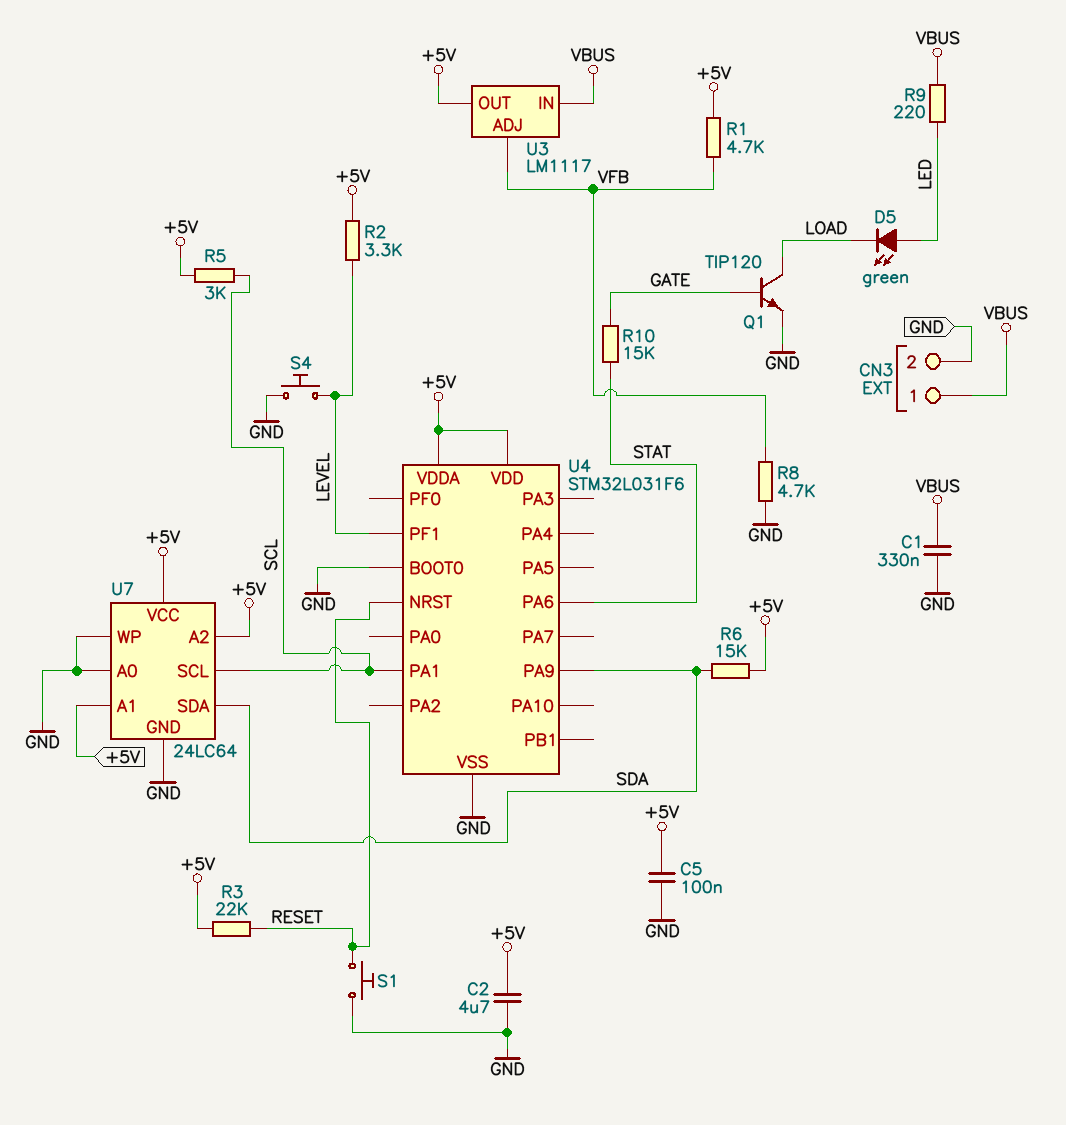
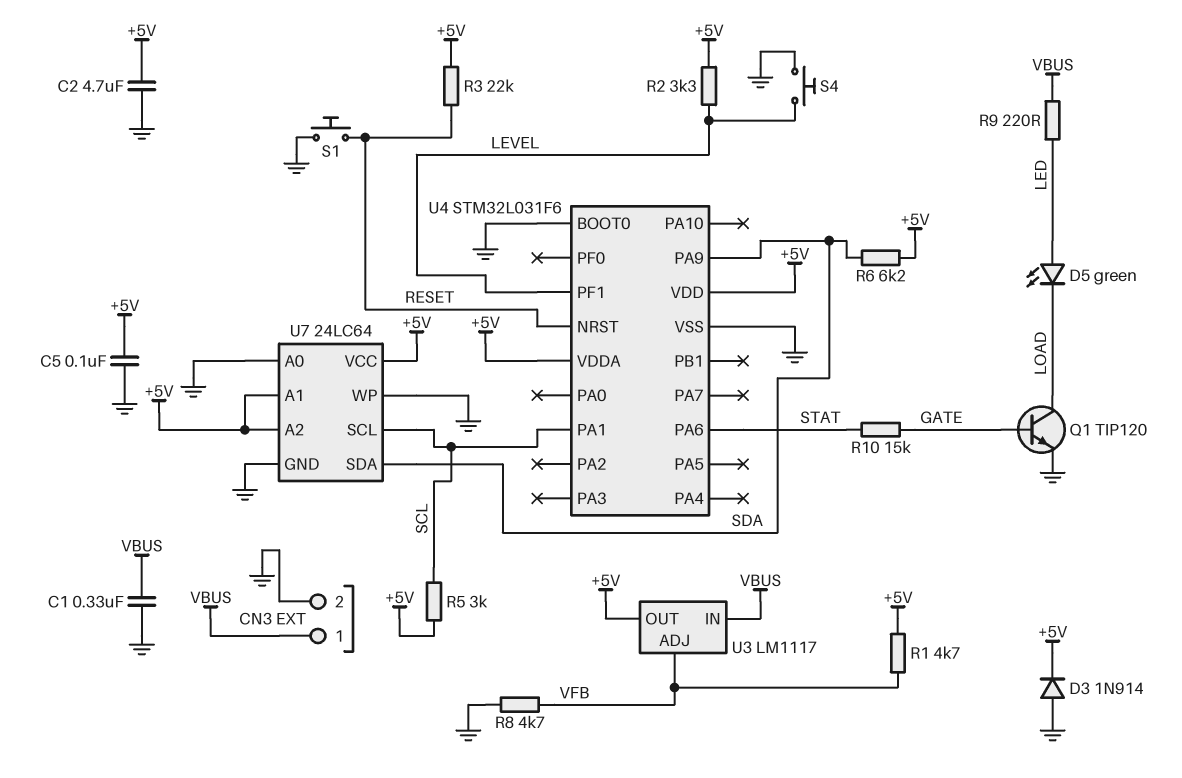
D3: none -> diode 1N914 (A GND, K +5V)
R6: 15k (+5V, SDA) -> 6.2k (+5V, SDA)

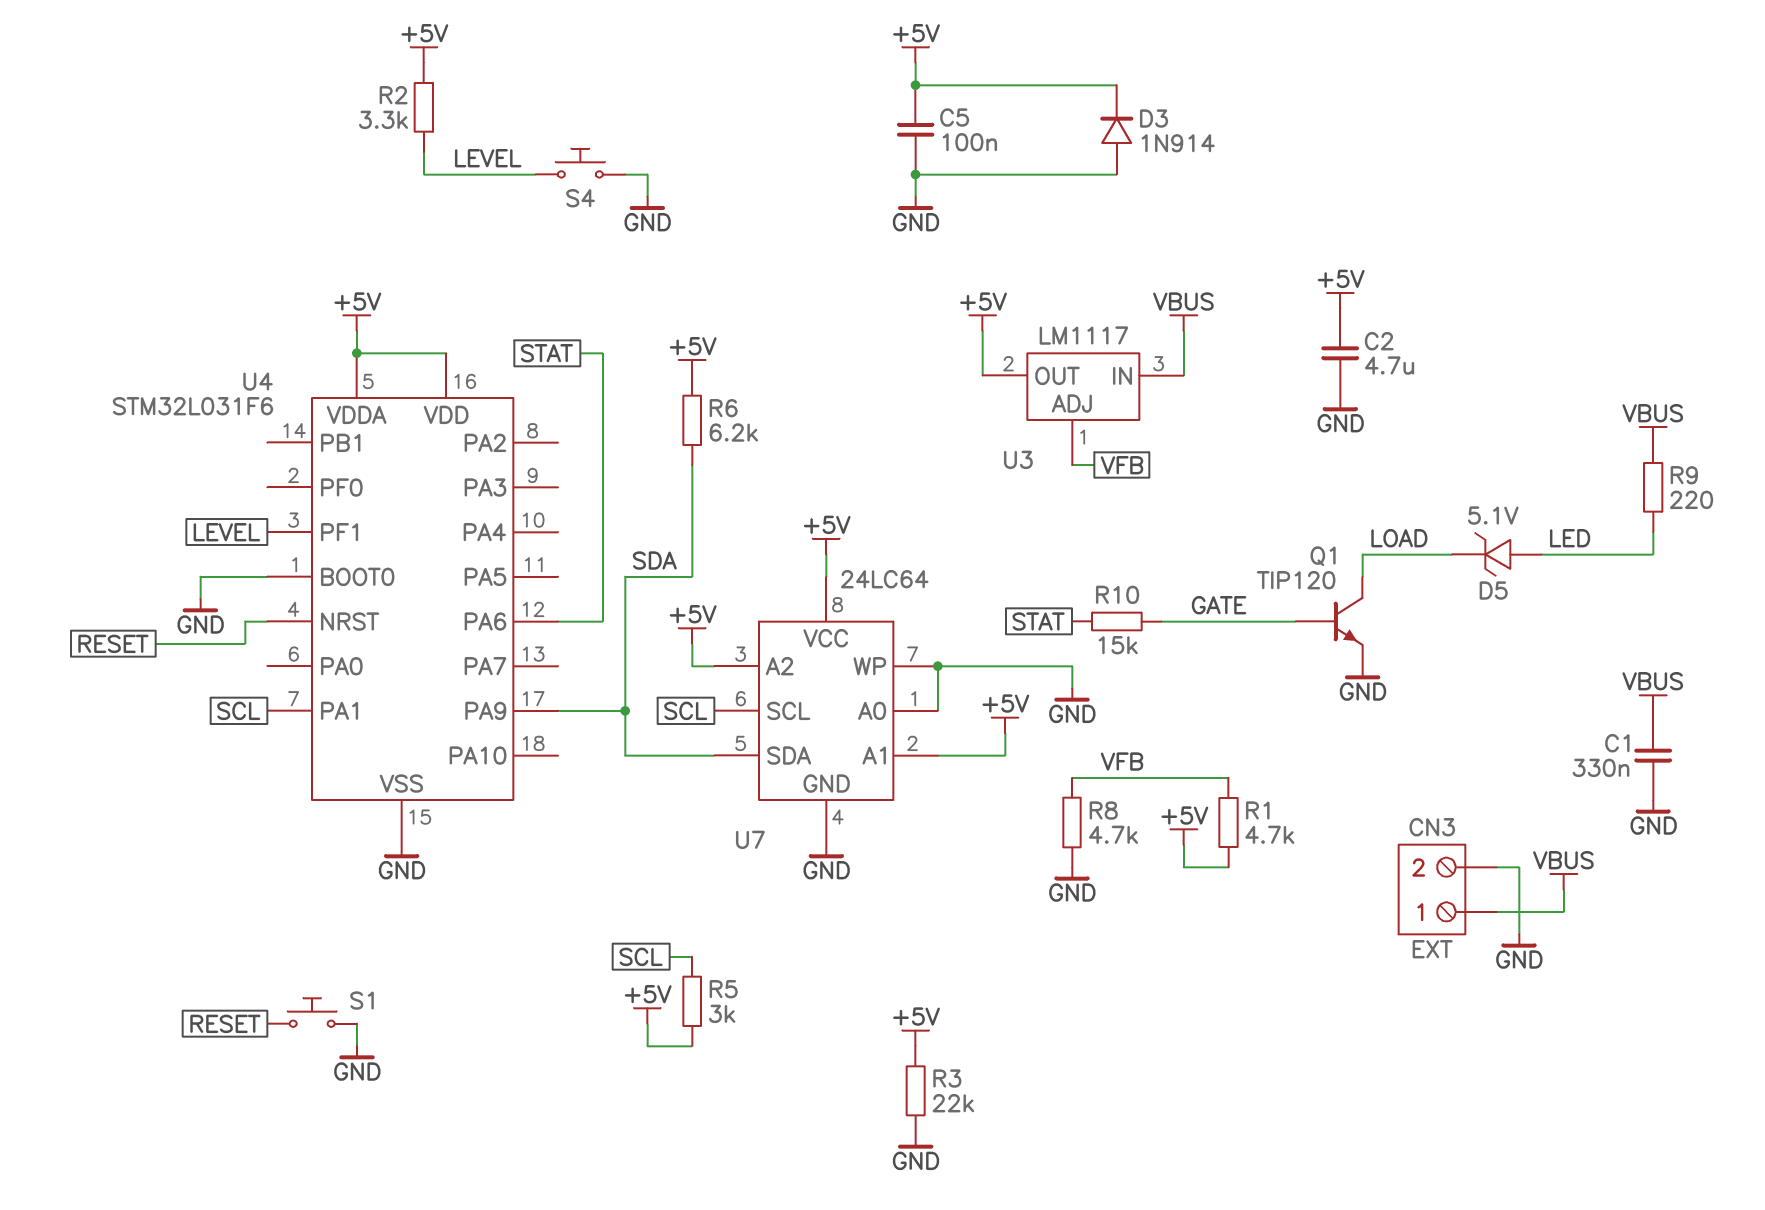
D5: LED green (A LED, K LOAD) -> zener 5.1V (A LED, K LOAD)
R3: 22k (+5V, RESET) -> 22k (+5V, GND)

